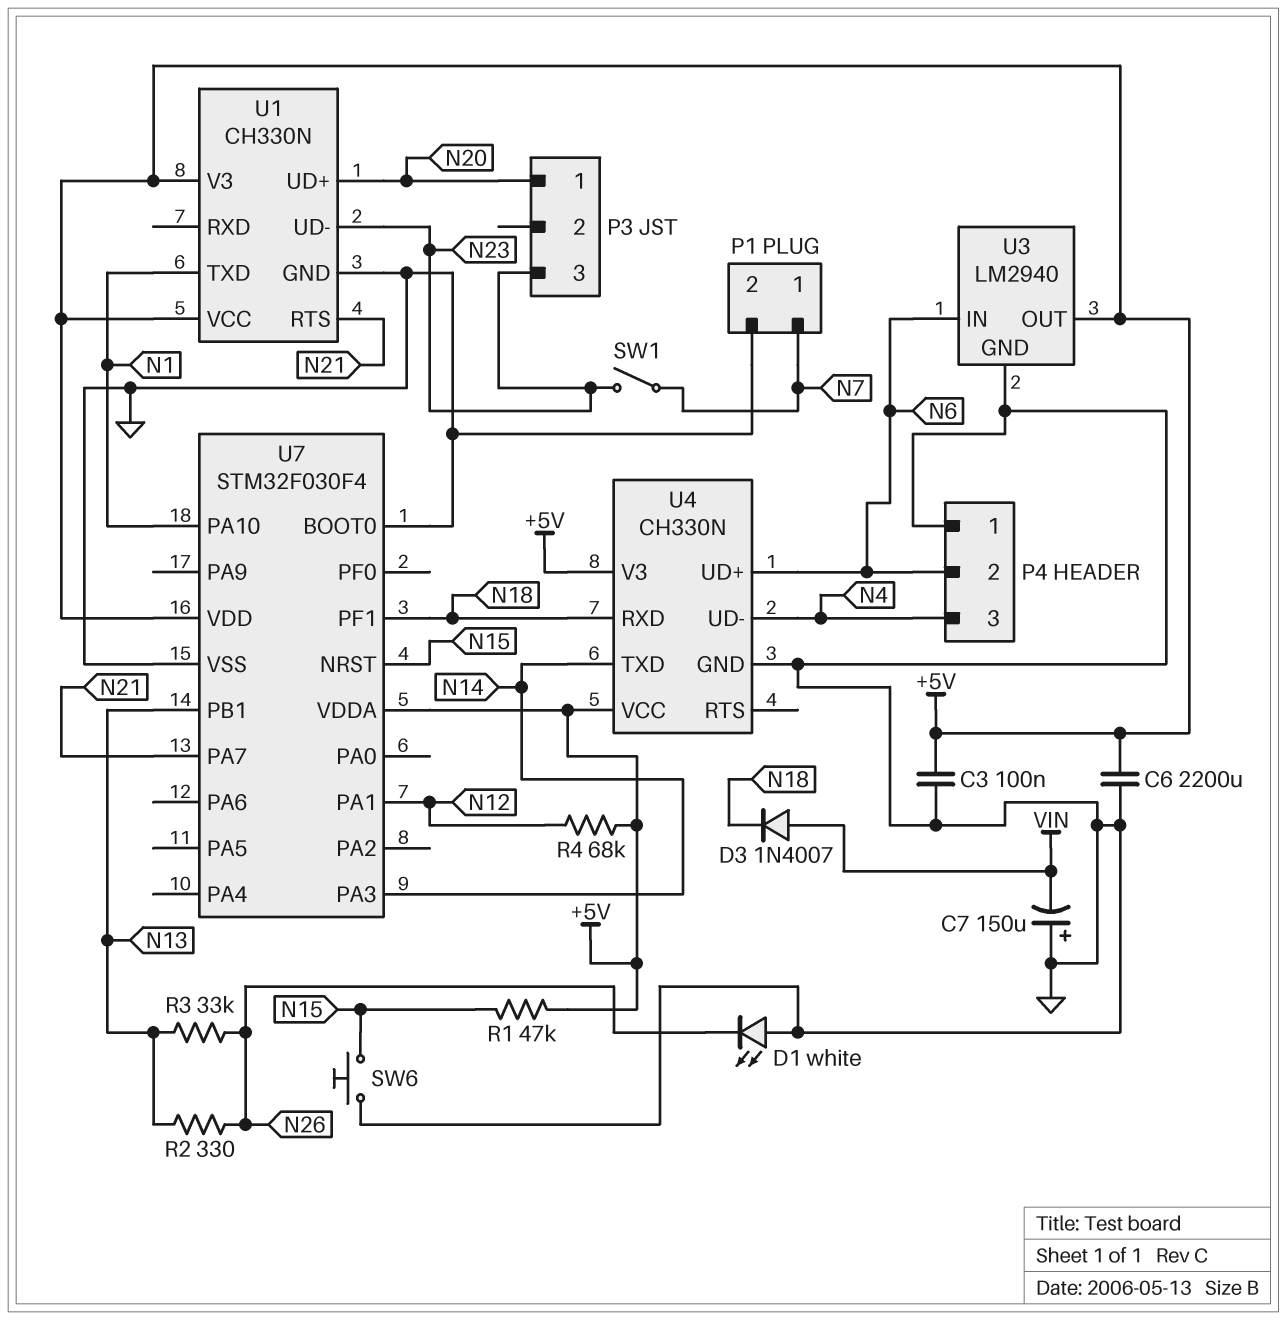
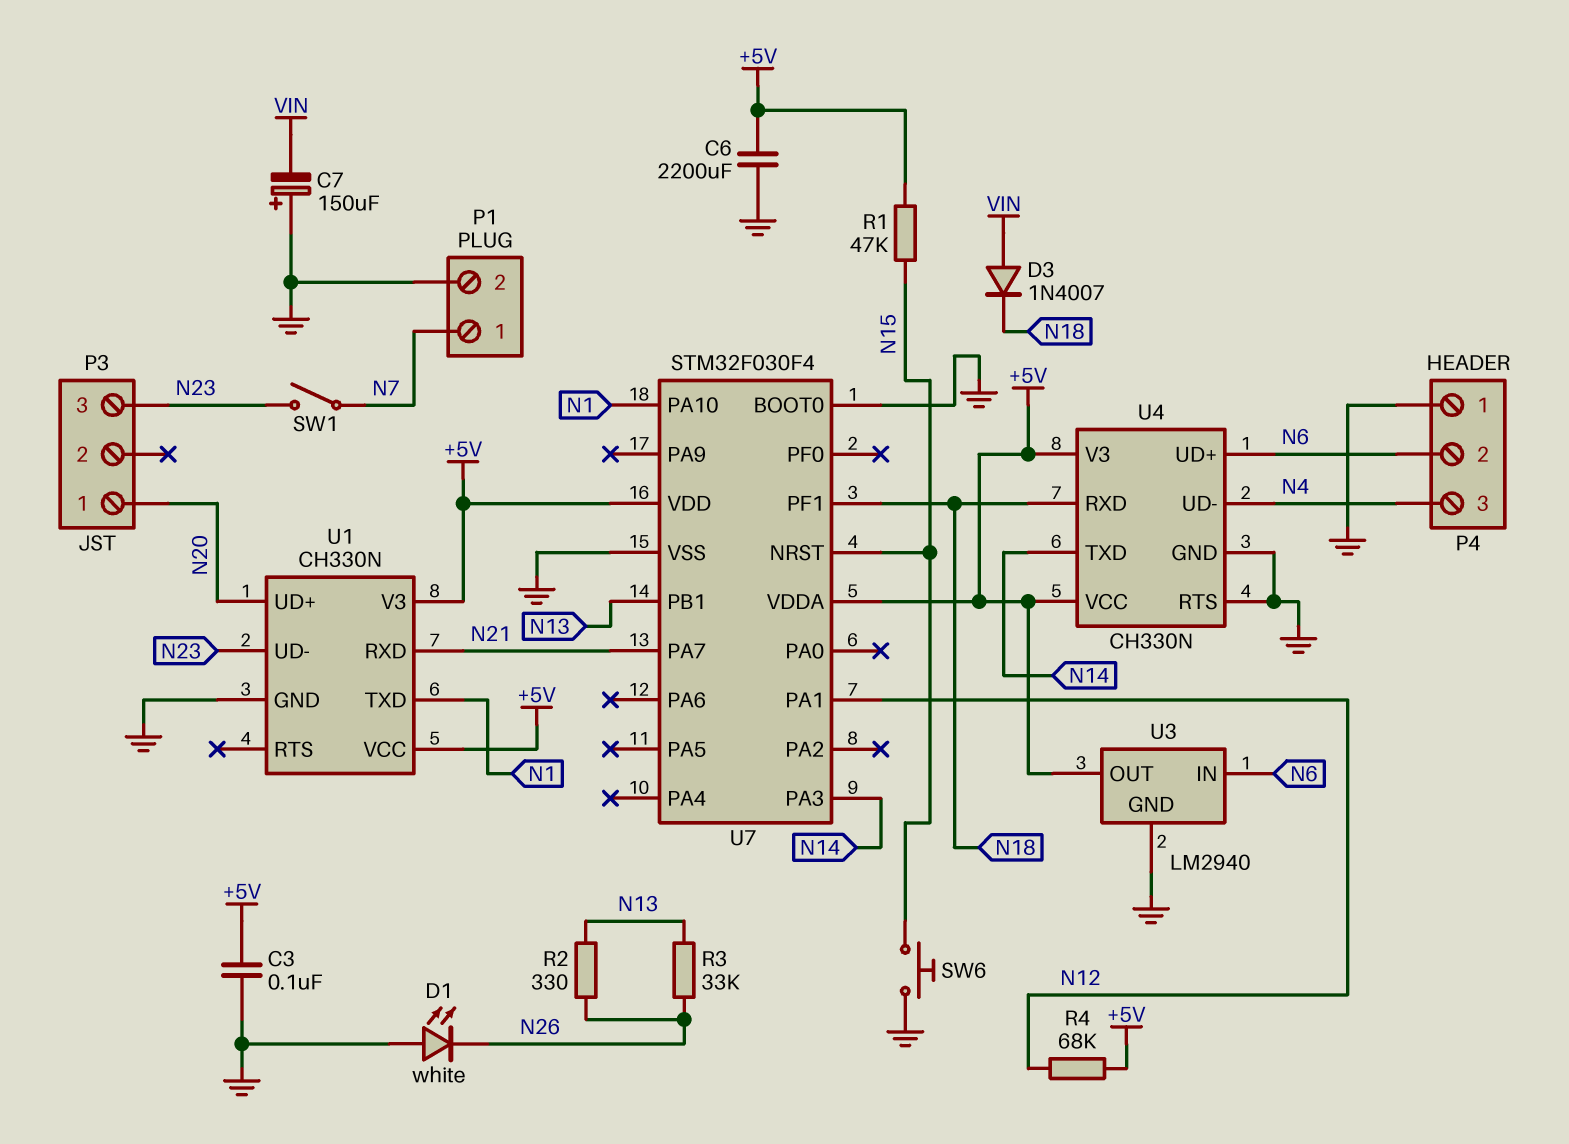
U1 pin RTS: N21 -> none
U1 pin RXD: none -> N21
U4 pin RTS: none -> GND

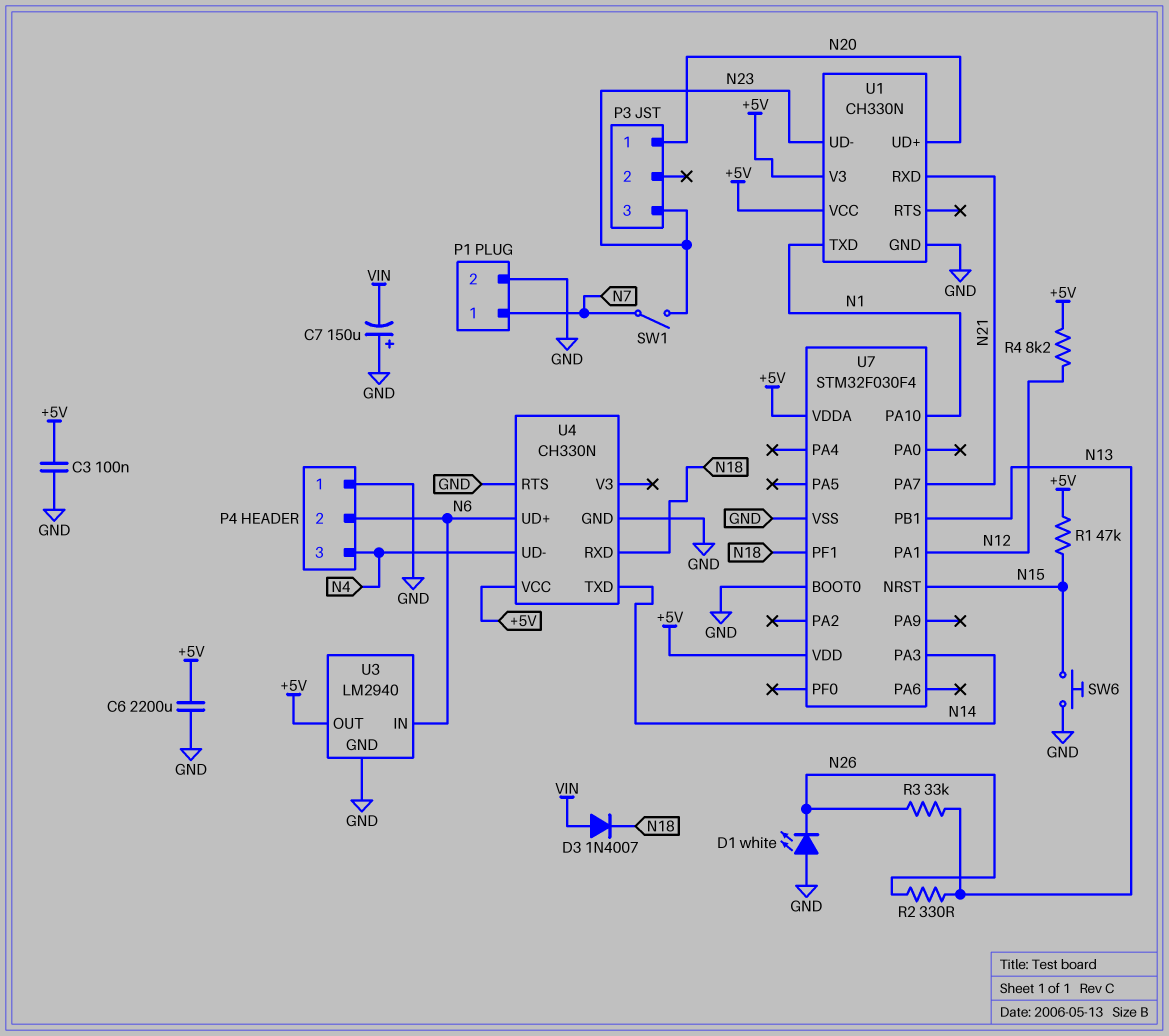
R4: 68k (+5V, N12) -> 8.2k (+5V, N12)
U4 pin V3: +5V -> none

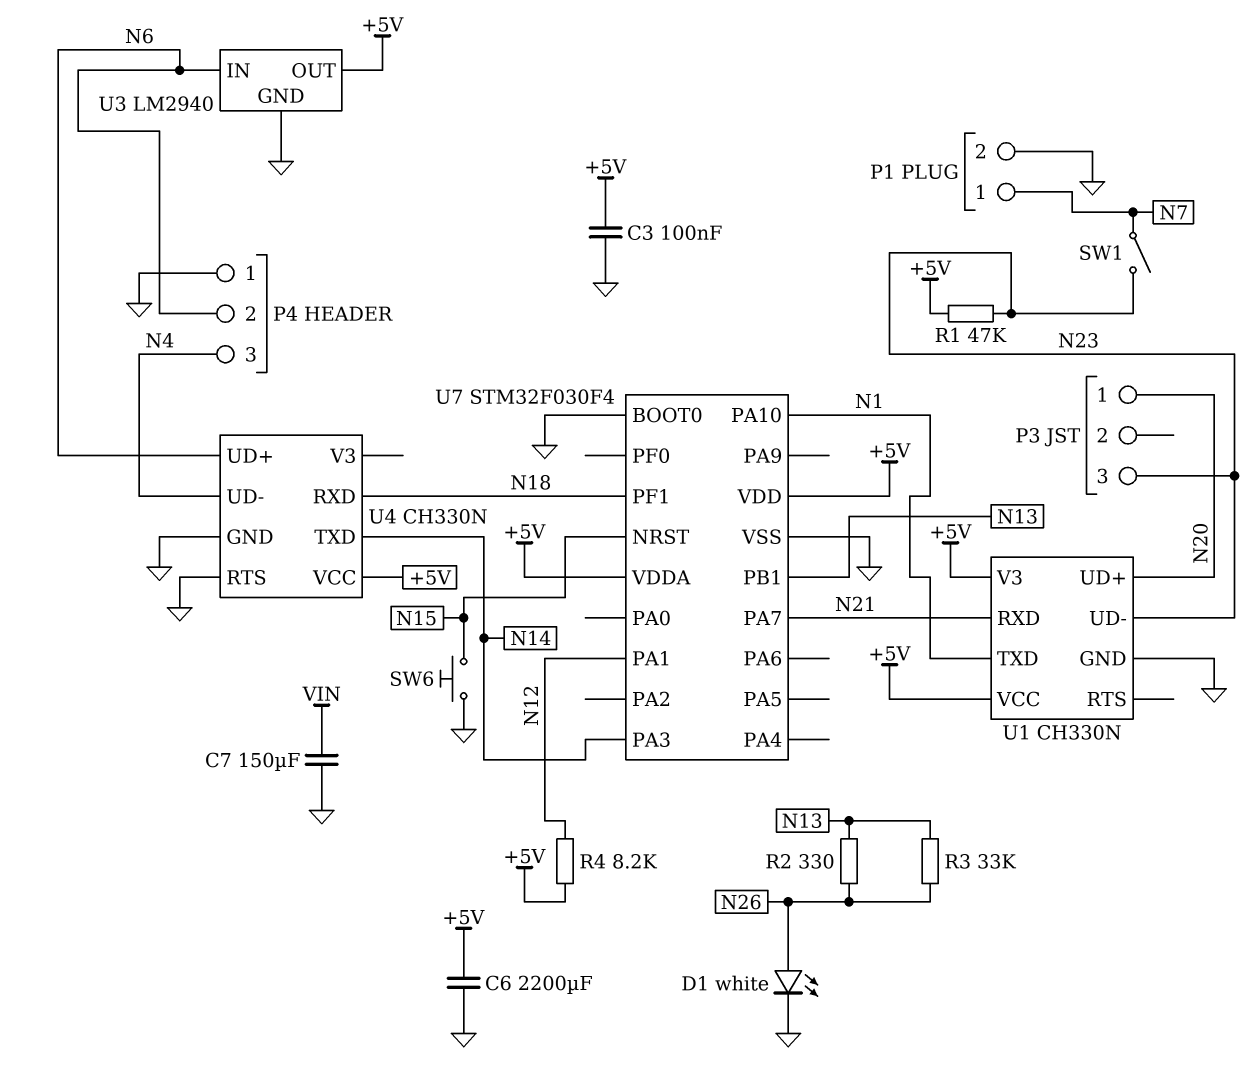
C7: 150uF (plus GND, minus VIN) -> 150uF (GND, VIN)
D1: LED white (A GND, K N26) -> LED white (A N26, K GND)
D3: diode 1N4007 (A VIN, K N18) -> none
R1: 47k (+5V, N15) -> 47k (+5V, N23)

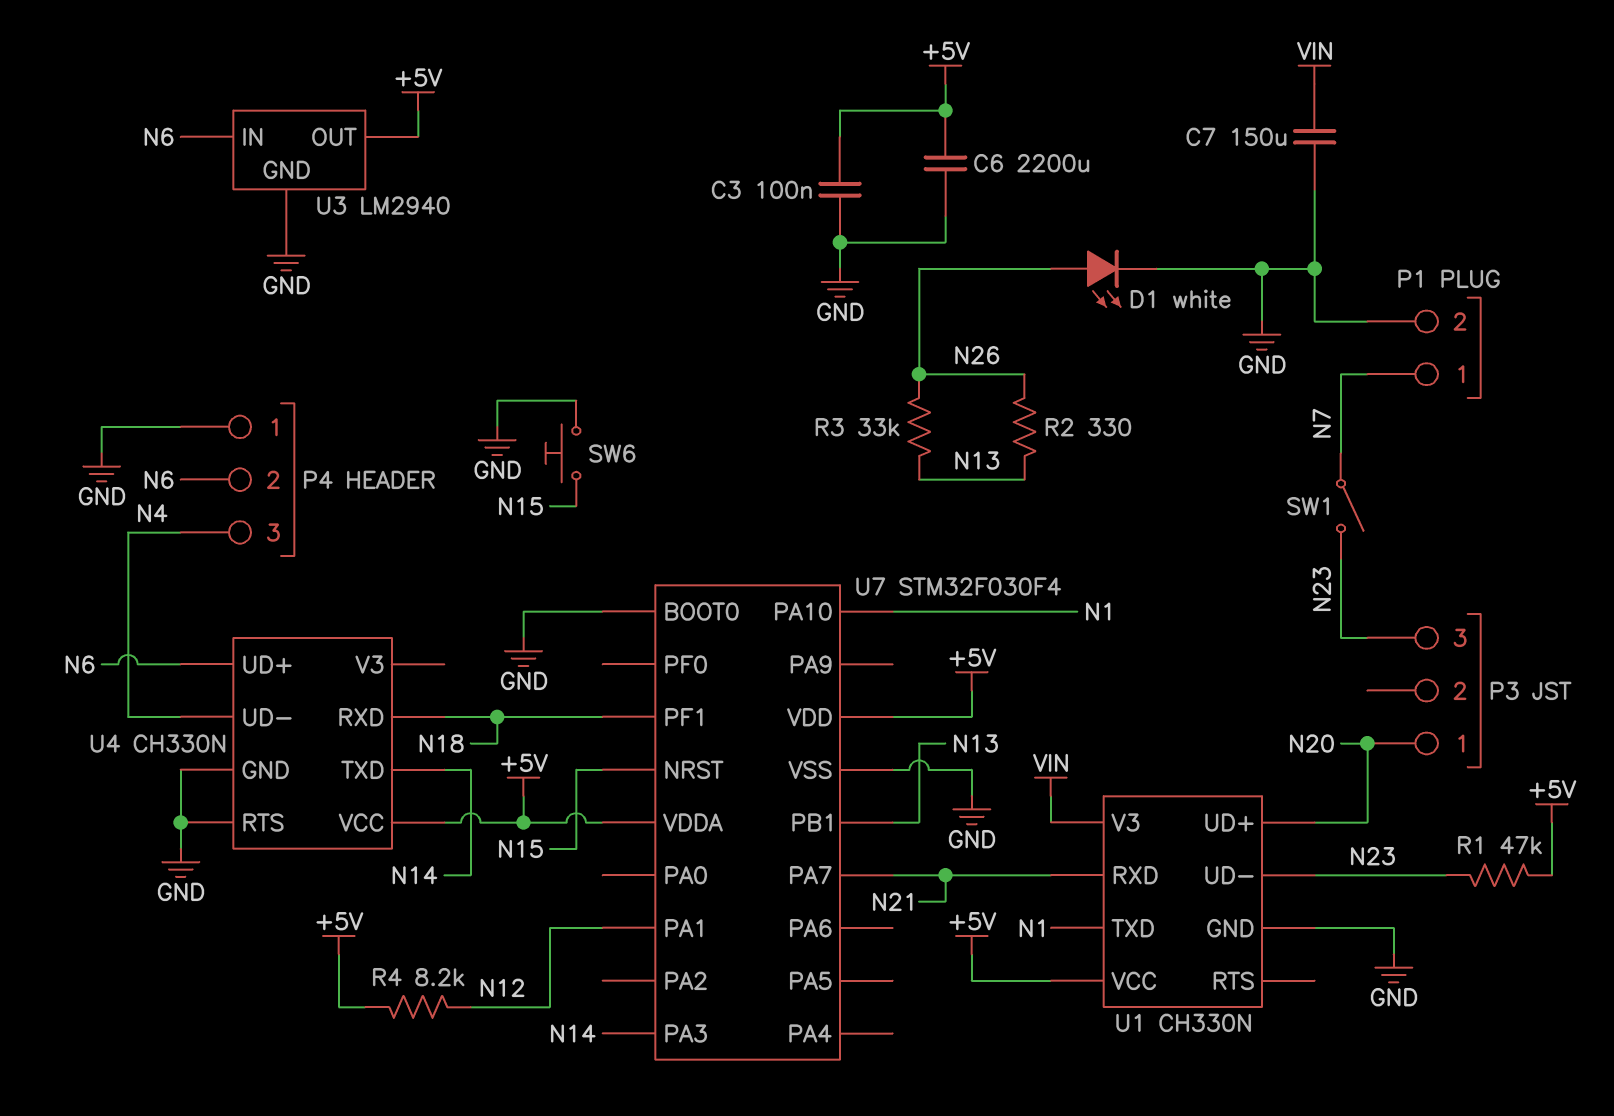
U1 pin V3: +5V -> VIN

